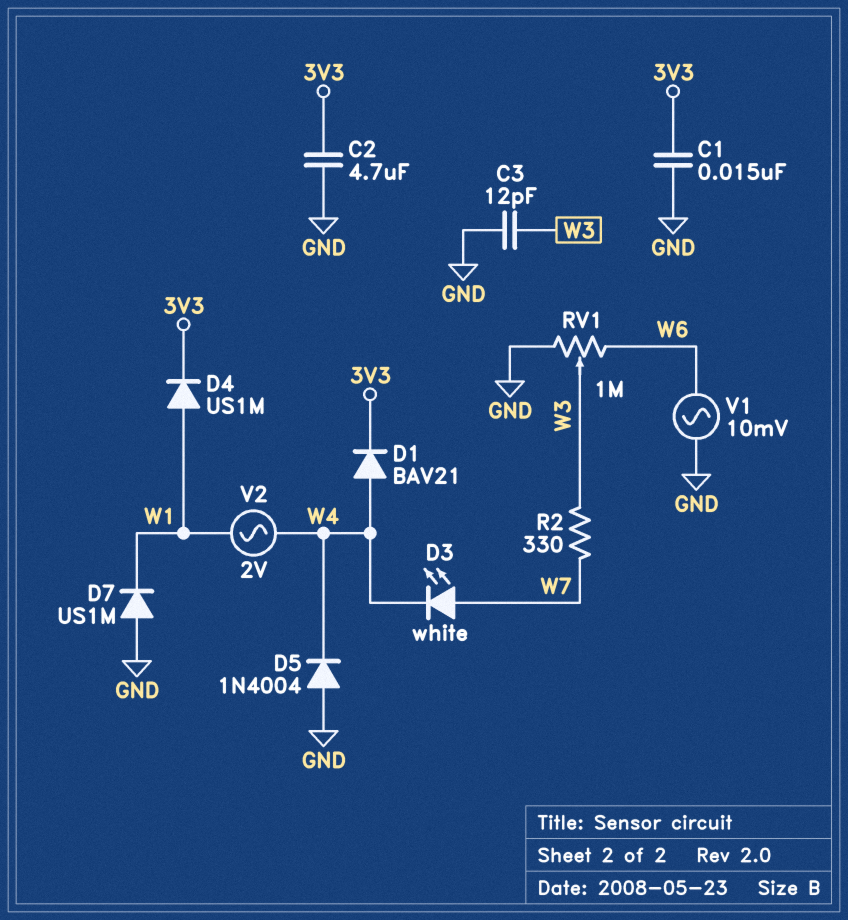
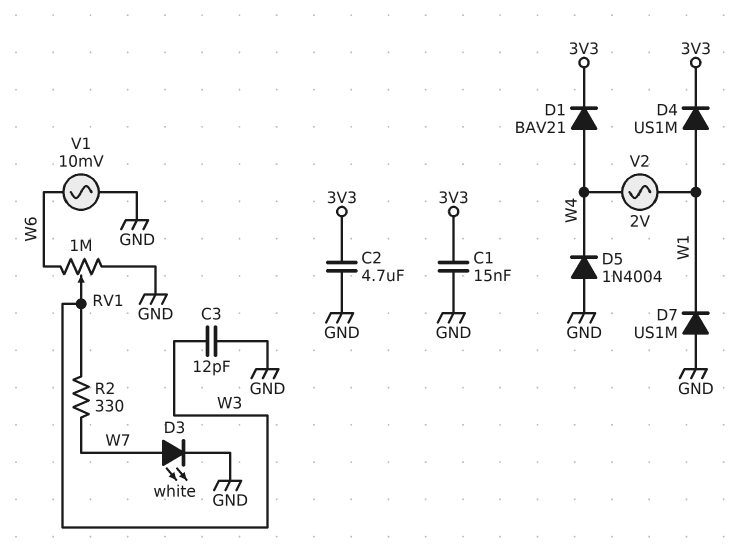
D3: LED white (A W7, K W4) -> LED white (A W7, K GND)

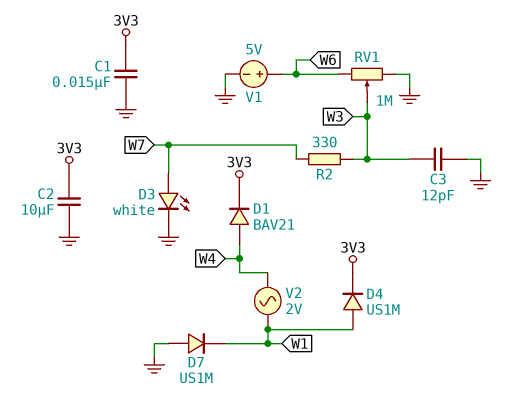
C2: 4.7uF (3V3, GND) -> 10uF (3V3, GND)
D5: diode 1N4004 (A GND, K W4) -> none
V1: AC 10mV (GND, W6) -> 5V (plus W6, minus GND)

